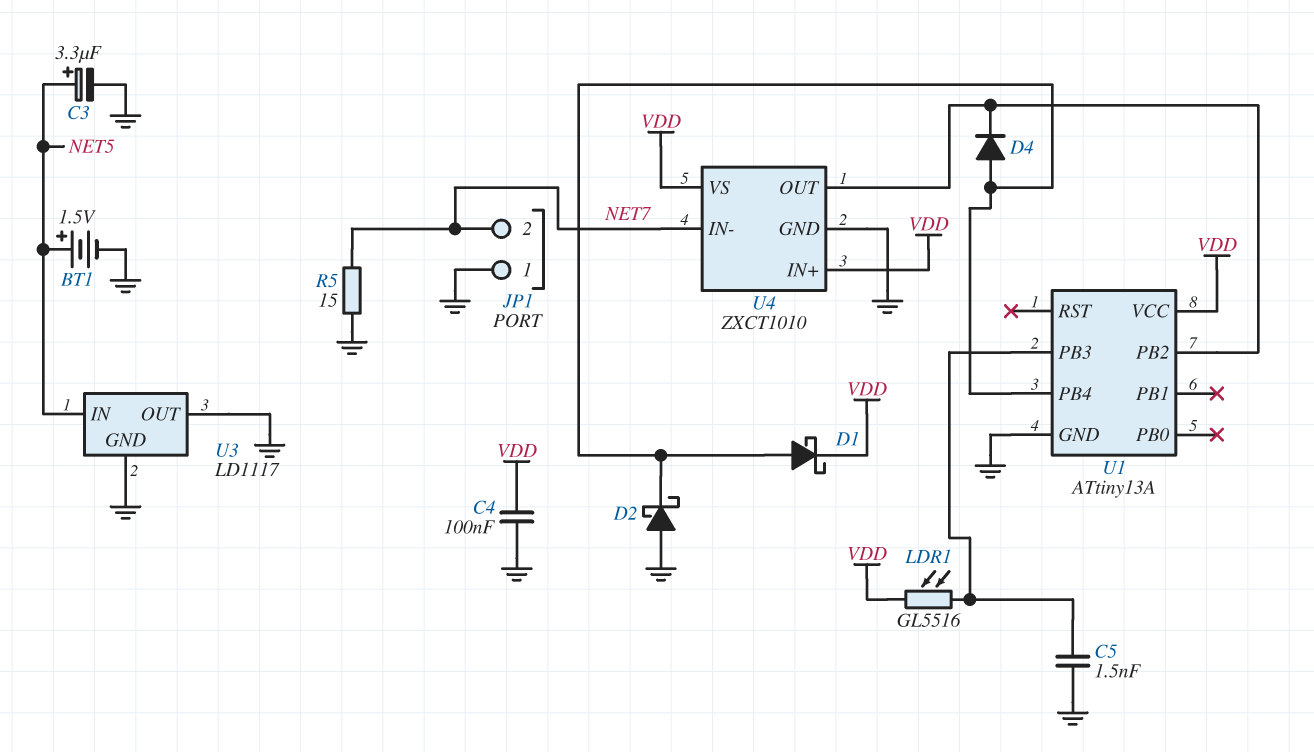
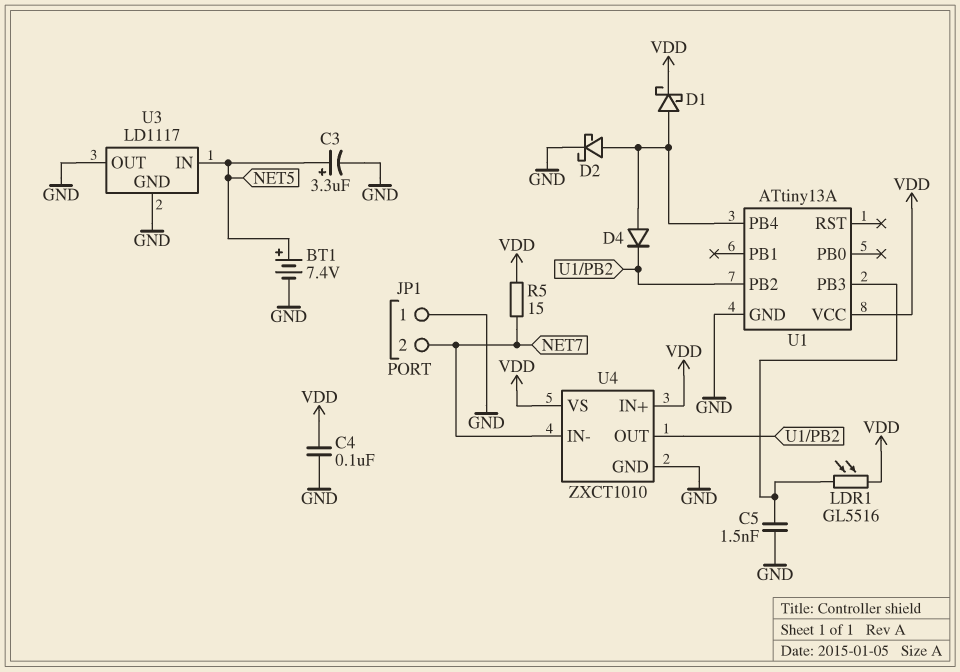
BT1: 1.5V (plus NET5, minus GND) -> 7.4V (plus NET5, minus GND)
D2: schottky (A GND, K U1/PB4) -> schottky (A U1/PB4, K GND)
R5: 15 (GND, NET7) -> 15 (NET7, VDD)

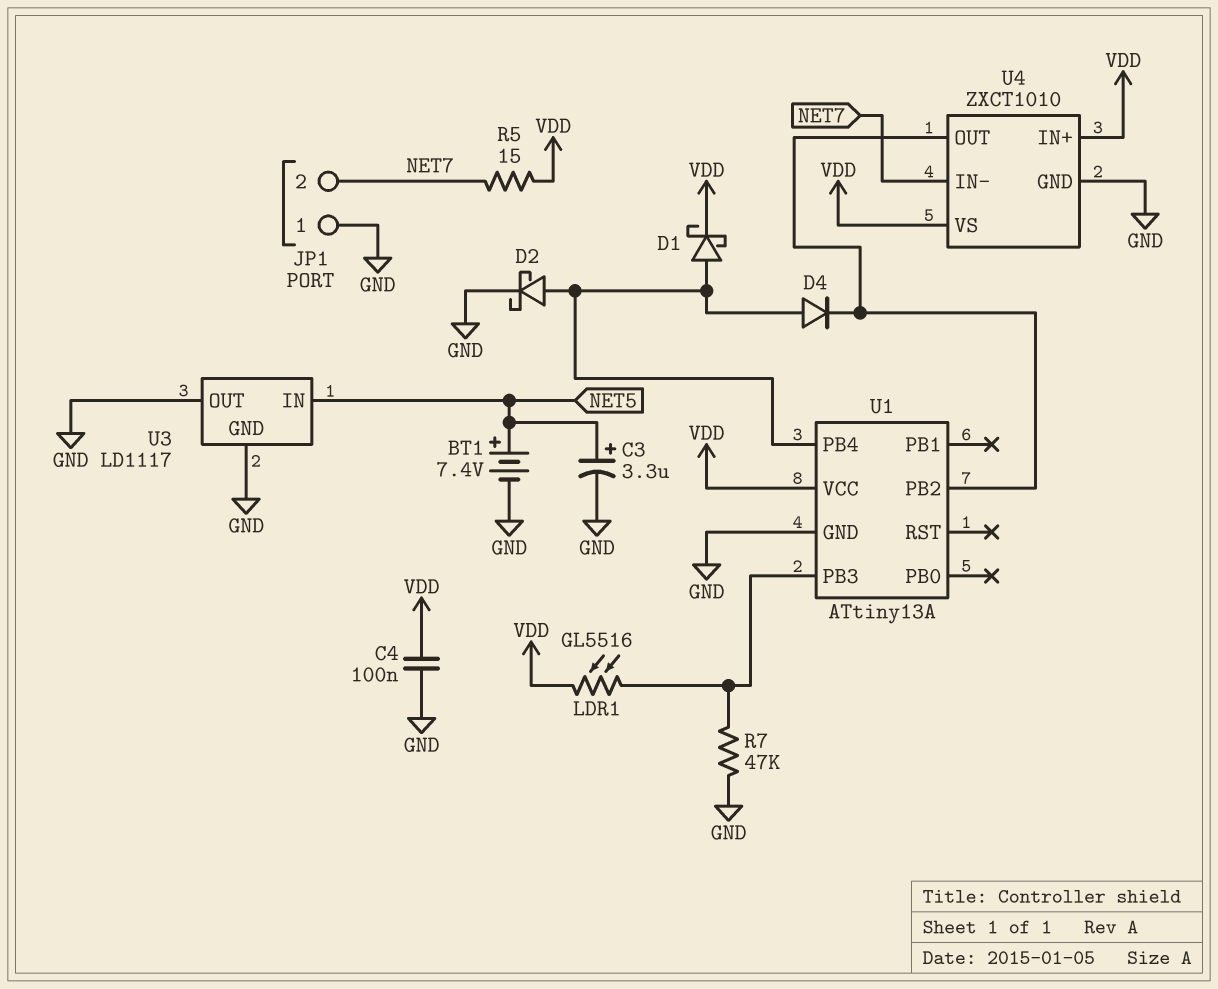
C5: 1.5nF (GND, U1/PB3) -> none
R7: none -> 47k (GND, U1/PB3)

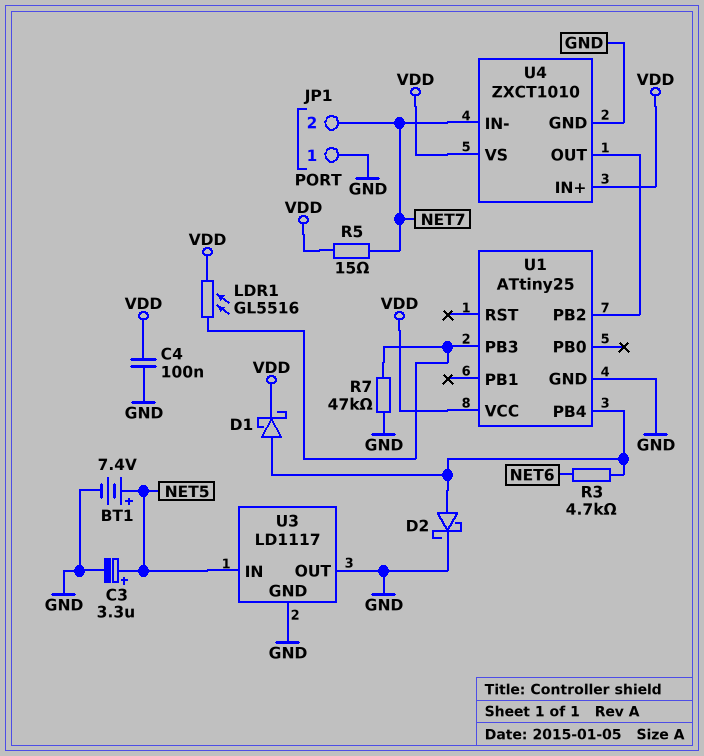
D4: diode (A U1/PB4, K U1/PB2) -> none
R3: none -> 4.7k (NET6, U1/PB4)
U1: ATtiny13A -> ATtiny25

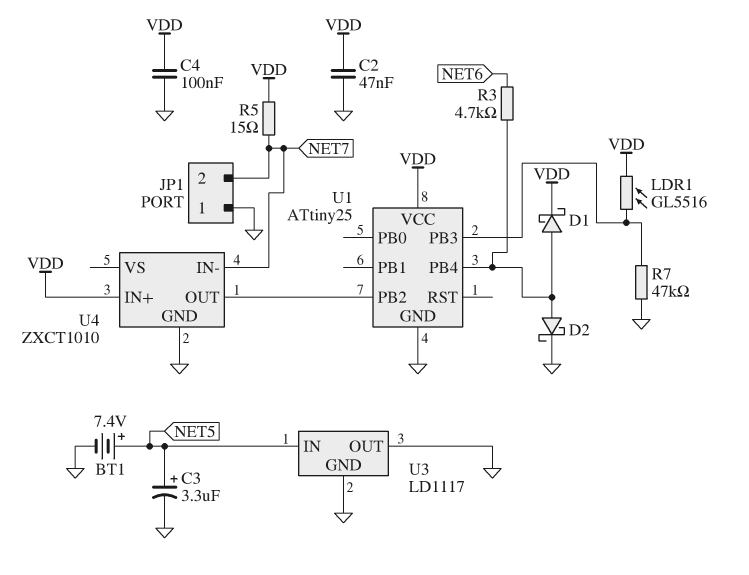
C2: none -> 47nF (GND, VDD)
U4 pin VS: VDD -> none

